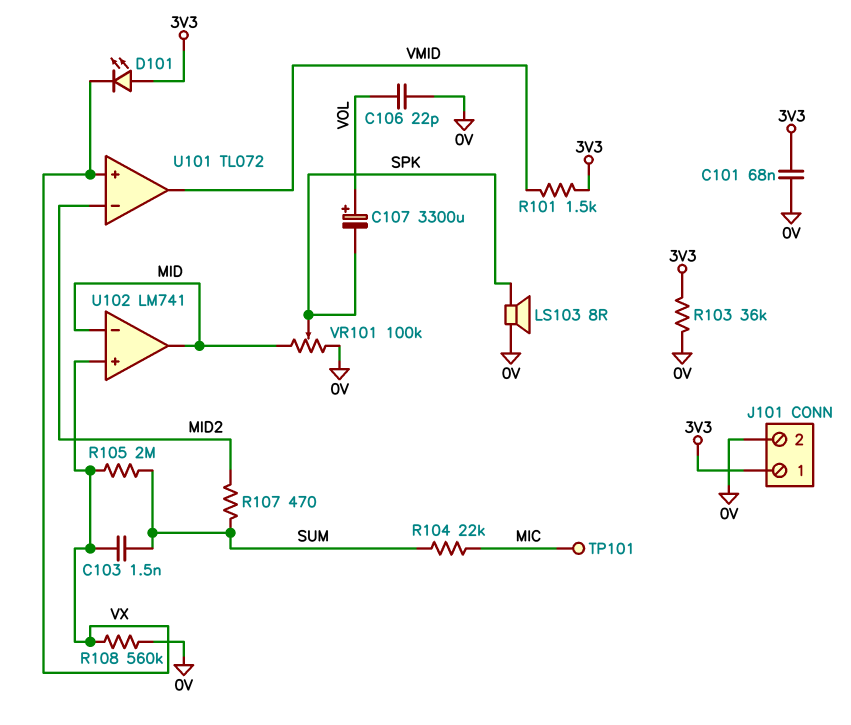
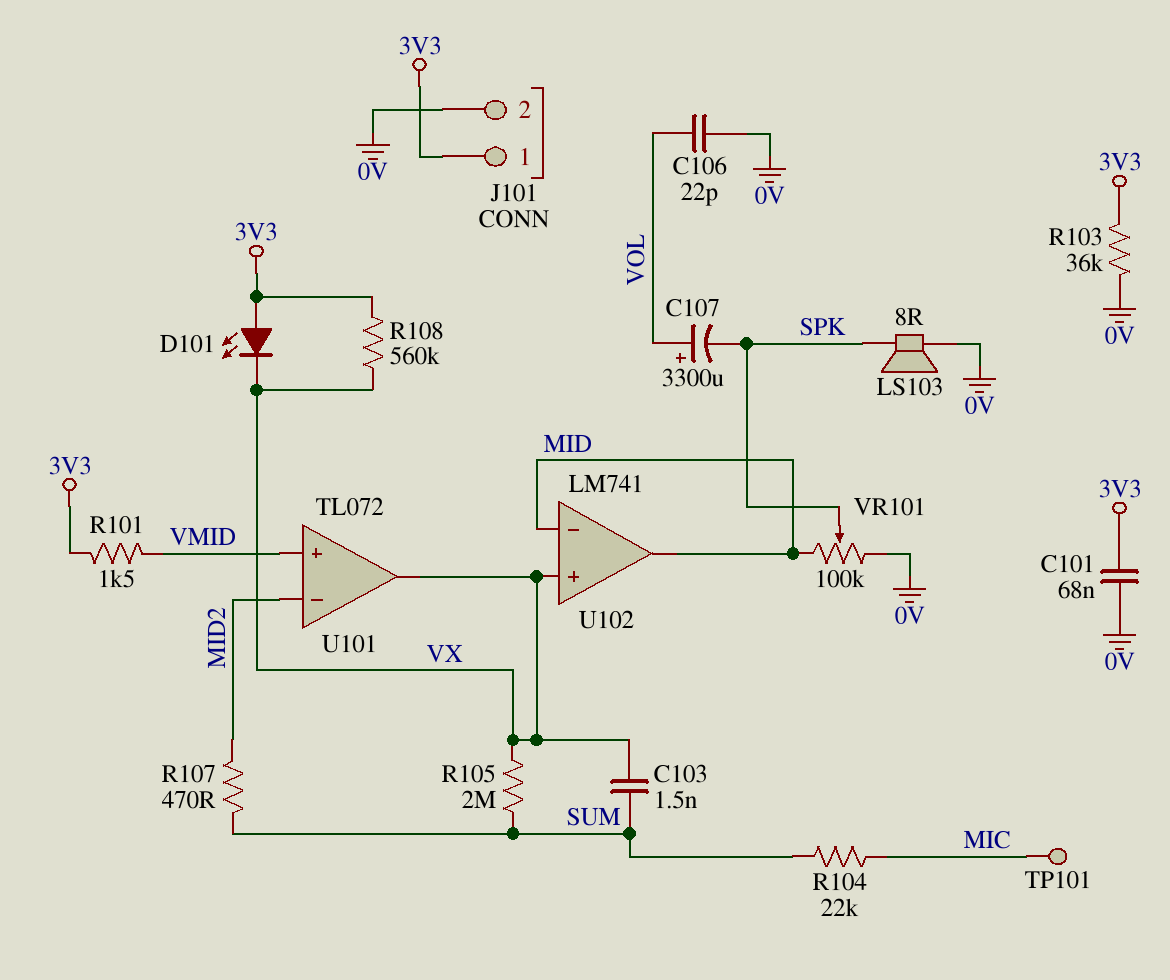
R108: 560k (0V, VX) -> 560k (3V3, VX)
U101 pin in+: VX -> VMID
U101 pin out: VMID -> VX

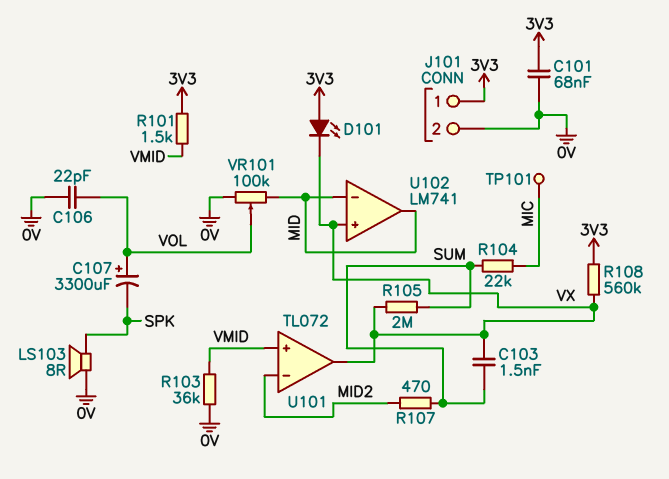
R103: 36k (0V, 3V3) -> 36k (0V, VMID)
VR101: 100k (0V, MID, wiper SPK) -> 100k (0V, MID, wiper VOL)

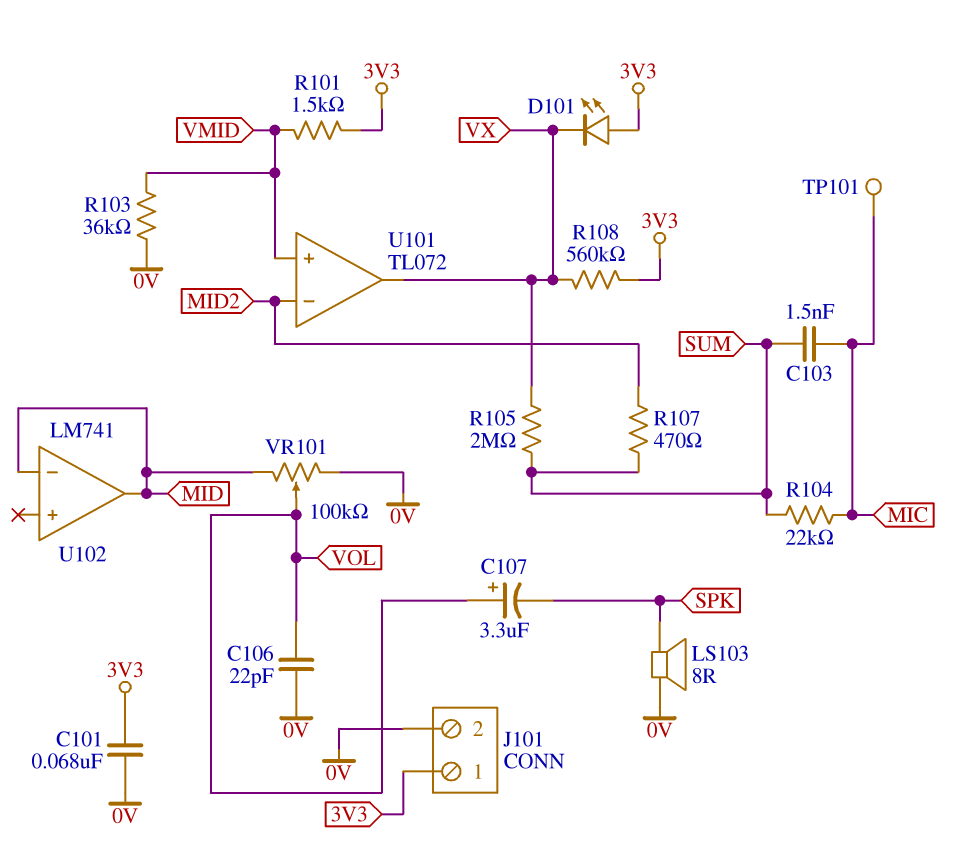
C103: 1.5nF (SUM, VX) -> 1.5nF (MIC, SUM)
C107: 3300uF (plus VOL, minus SPK) -> 3.3uF (plus VOL, minus SPK)
U102 pin in+: VX -> none

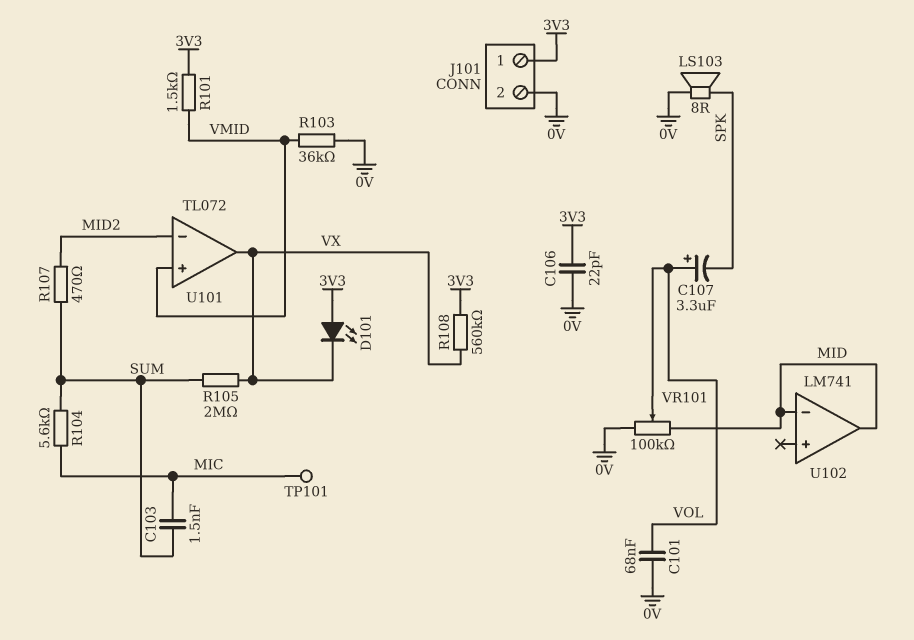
C101: 68nF (0V, 3V3) -> 68nF (0V, VOL)
C106: 22pF (0V, VOL) -> 22pF (0V, 3V3)
R104: 22k (MIC, SUM) -> 5.6k (MIC, SUM)

